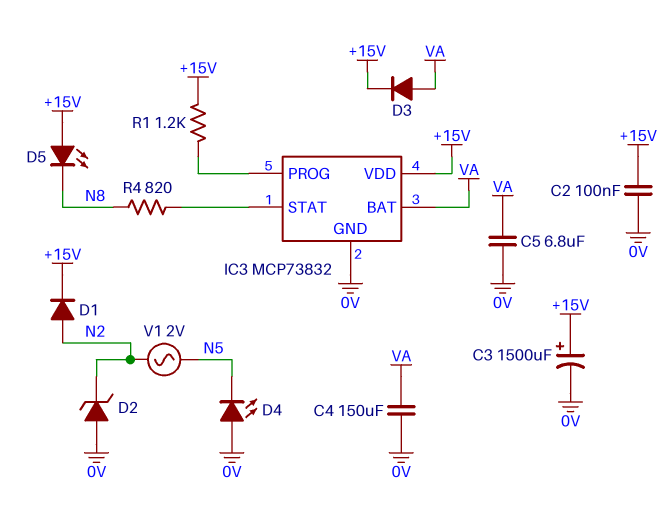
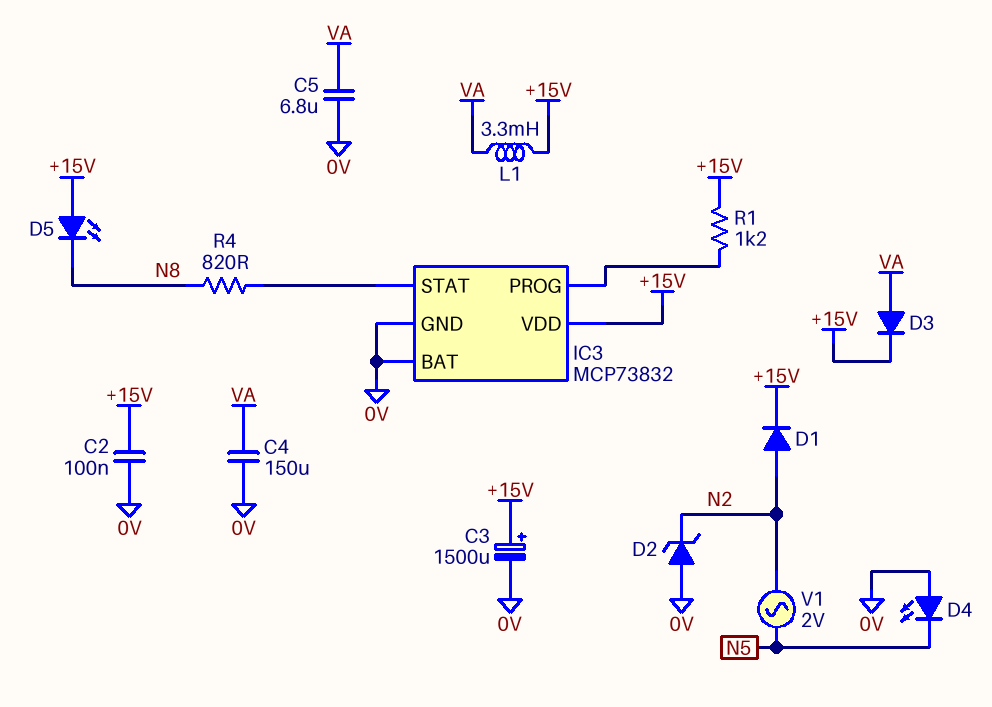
IC3 pin BAT: VA -> 0V
L1: none -> 3.3mH (+15V, VA)

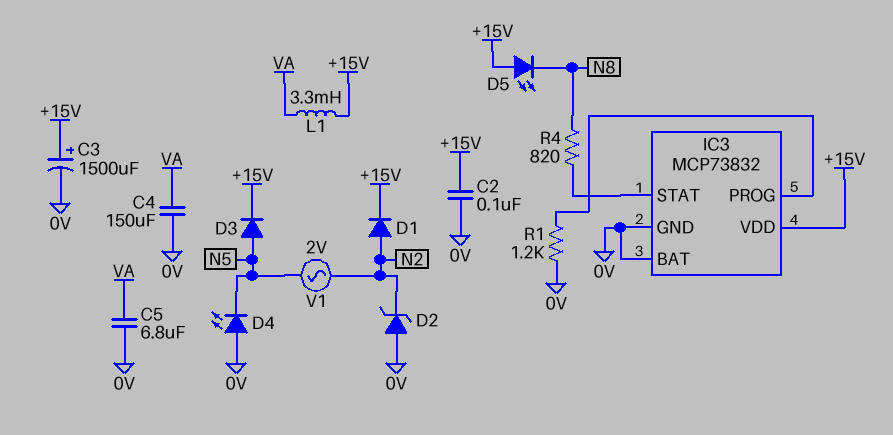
D3: diode (A VA, K +15V) -> diode (A N5, K +15V)
R1: 1.2k (+15V, IC3/PROG) -> 1.2k (0V, IC3/PROG)

